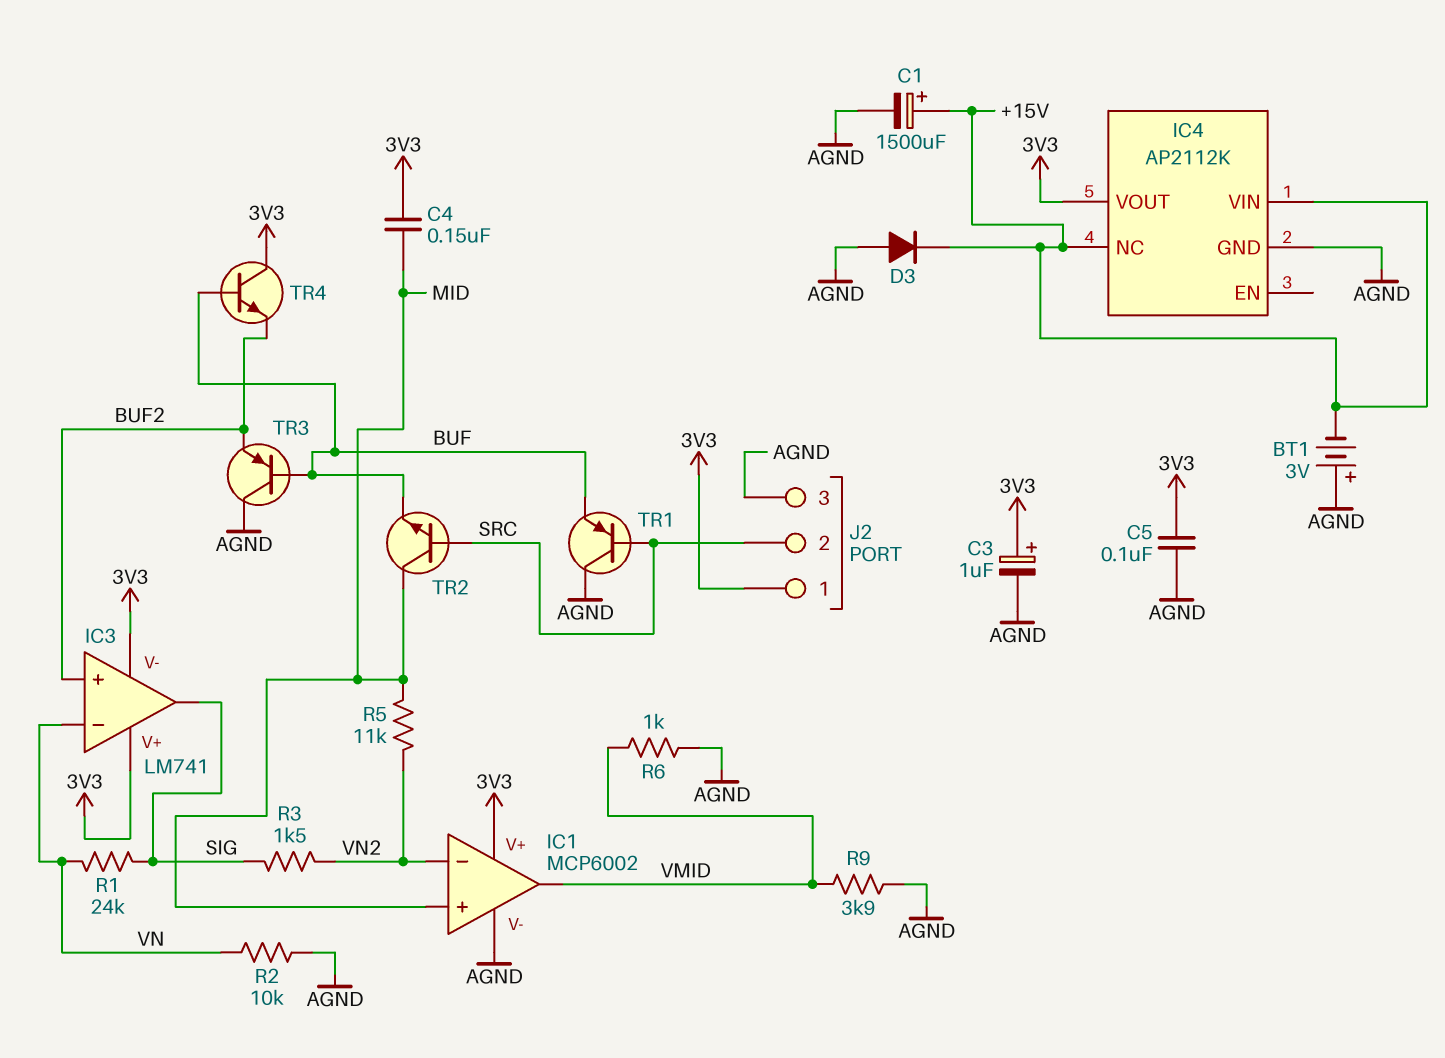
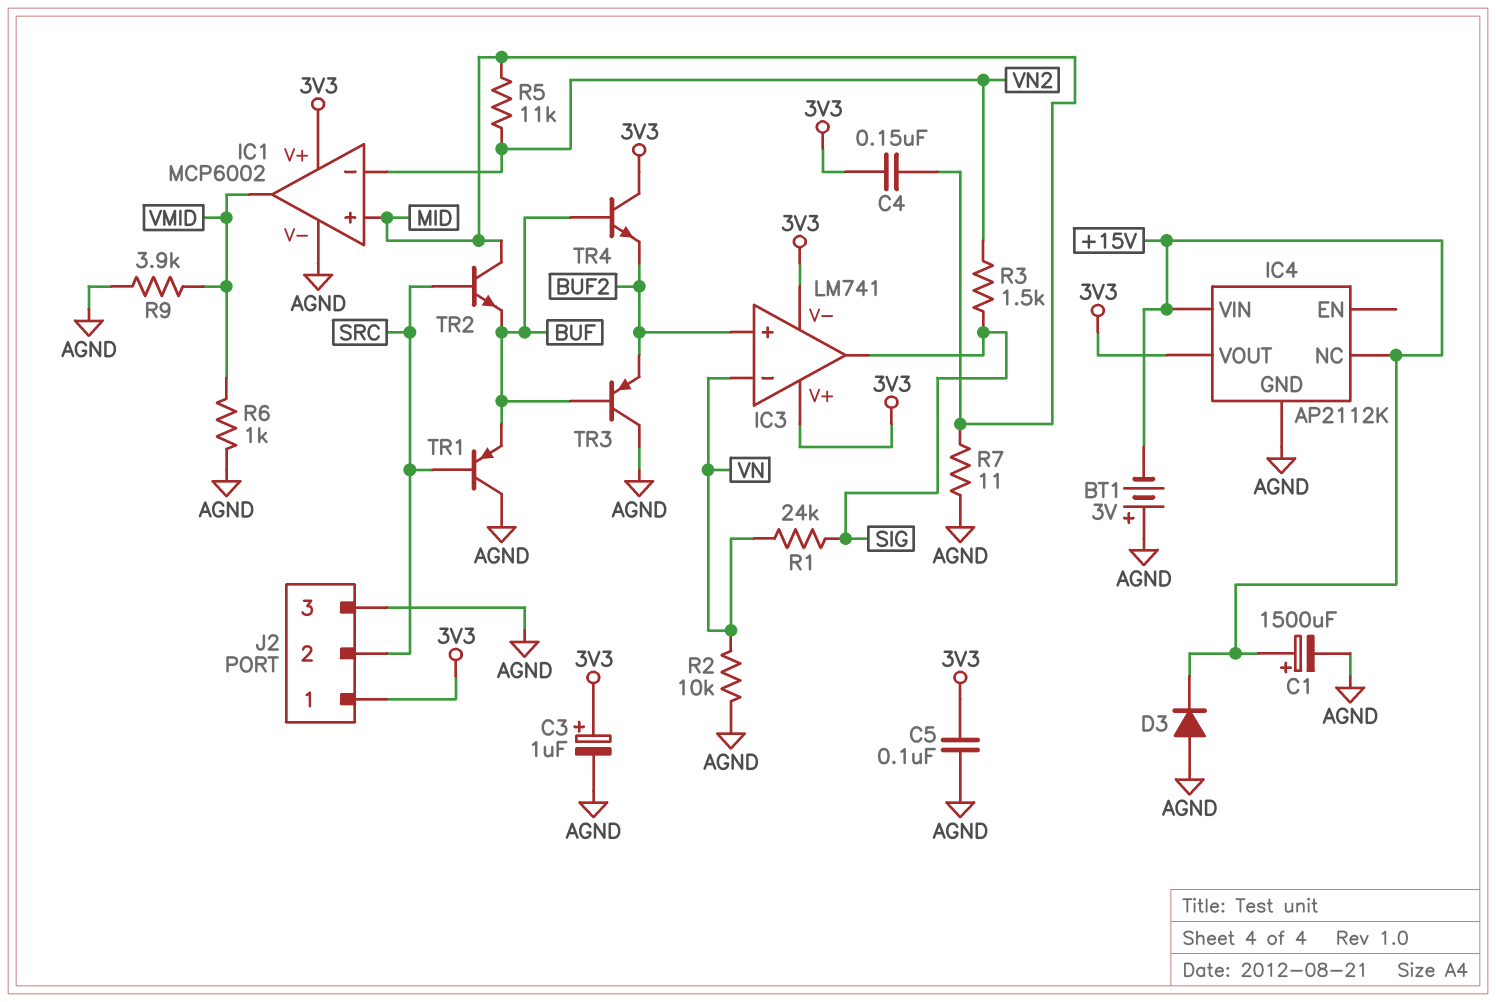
R7: none -> 11 (AGND, MID)

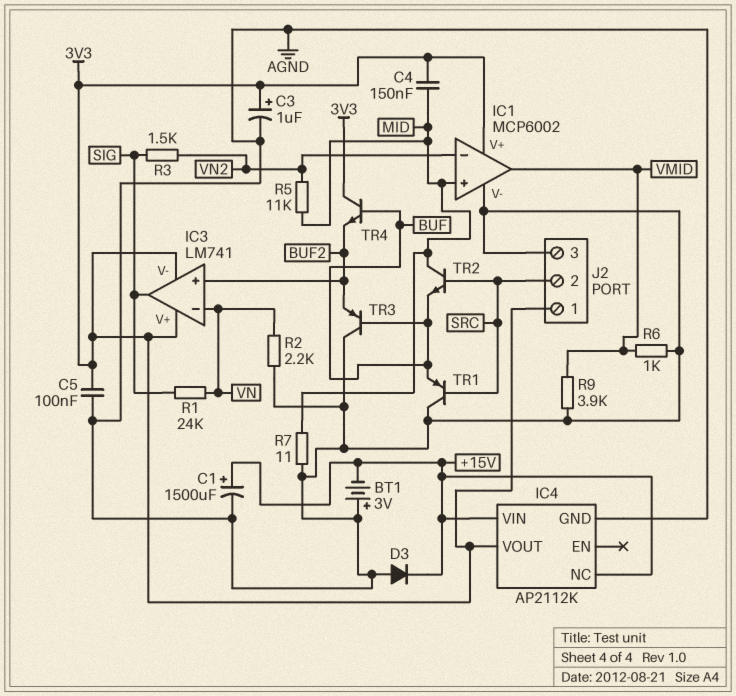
R2: 10k (AGND, VN) -> 2.2k (AGND, VN)

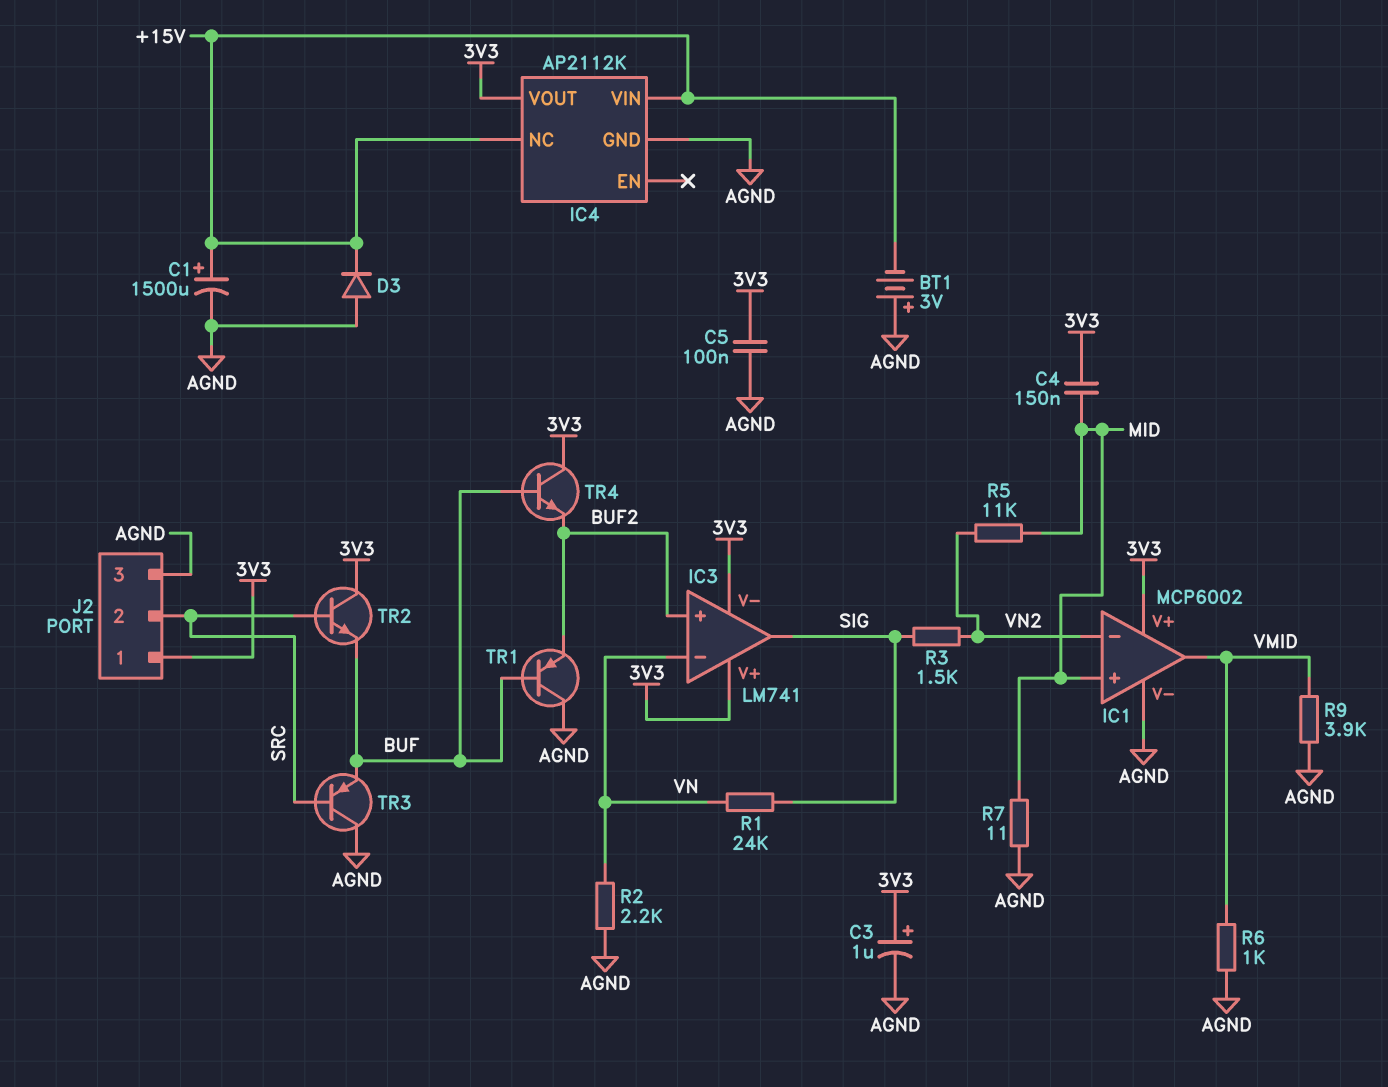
TR1: PNP (B SRC, C AGND, E BUF) -> PNP (B BUF, C AGND, E BUF2)
TR2: NPN (B SRC, C MID, E BUF) -> NPN (B SRC, C 3V3, E BUF)
TR3: PNP (B BUF, C AGND, E BUF2) -> PNP (B SRC, C AGND, E BUF)

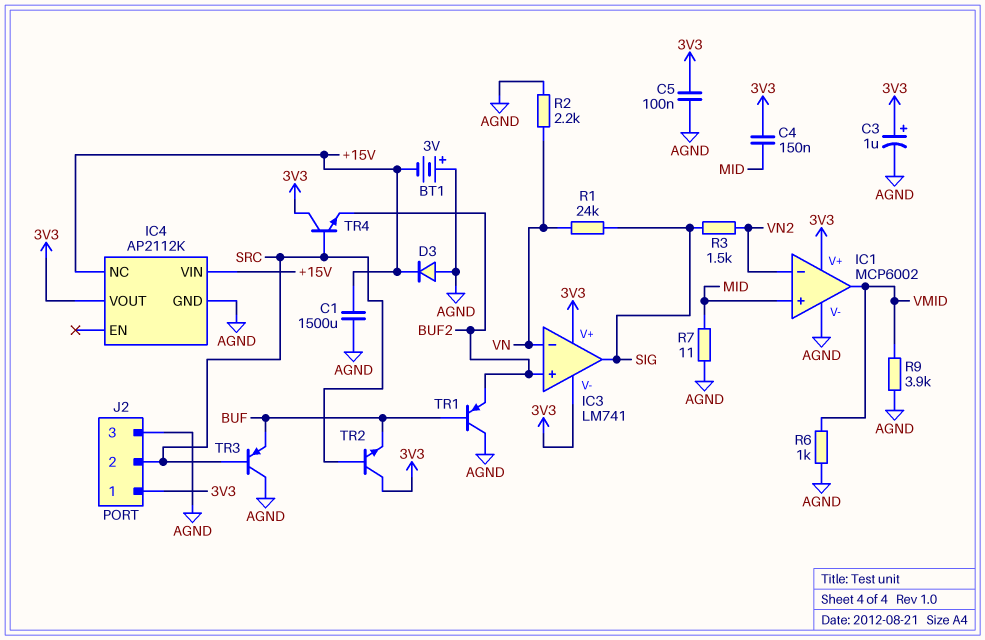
C1: 1500uF (plus +15V, minus AGND) -> 1500uF (+15V, AGND)
R5: 11k (MID, VN2) -> none
TR4: NPN (B BUF, C 3V3, E BUF2) -> NPN (B SRC, C 3V3, E BUF2)

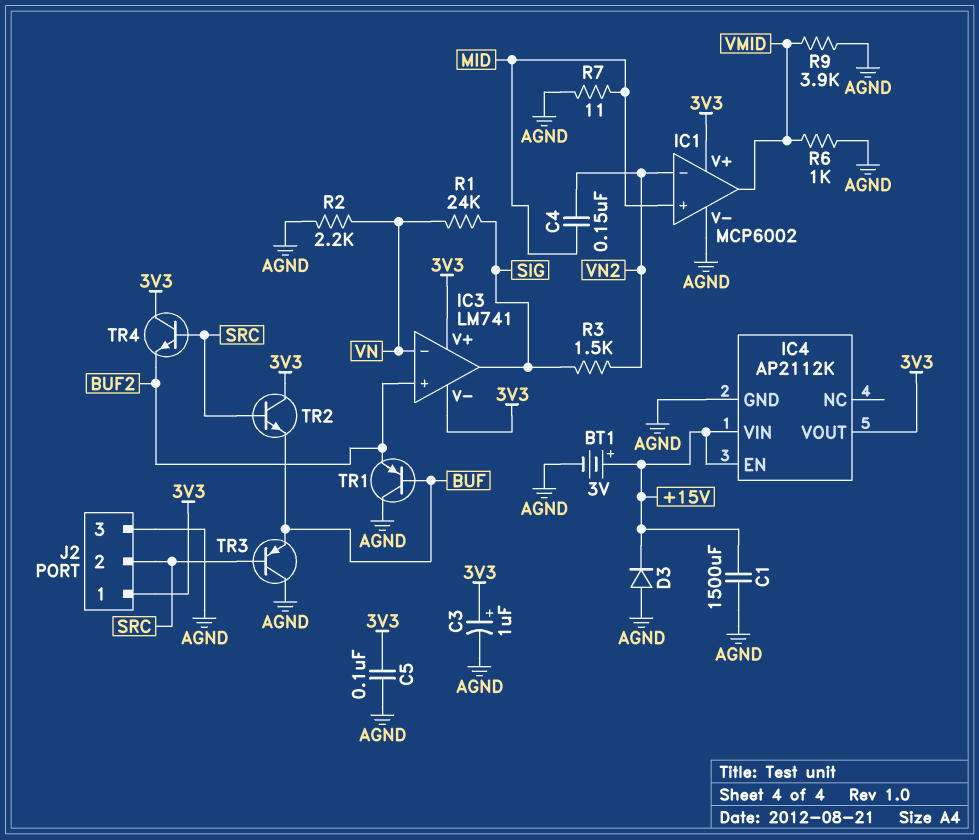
BT1: 3V (plus AGND, minus +15V) -> 3V (plus +15V, minus AGND)
C4: 150nF (3V3, MID) -> 150nF (MID, VN2)
IC4 pin EN: none -> +15V
IC4 pin NC: +15V -> none

